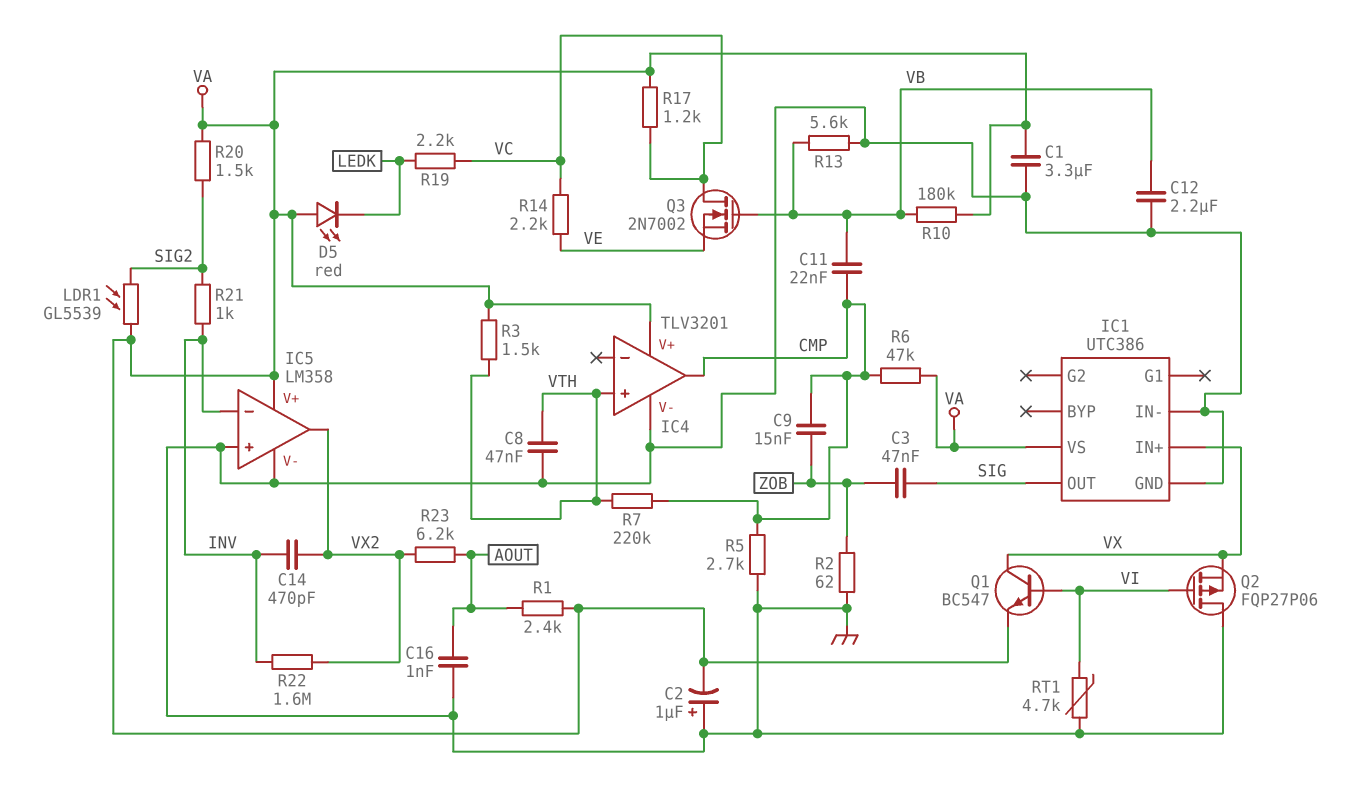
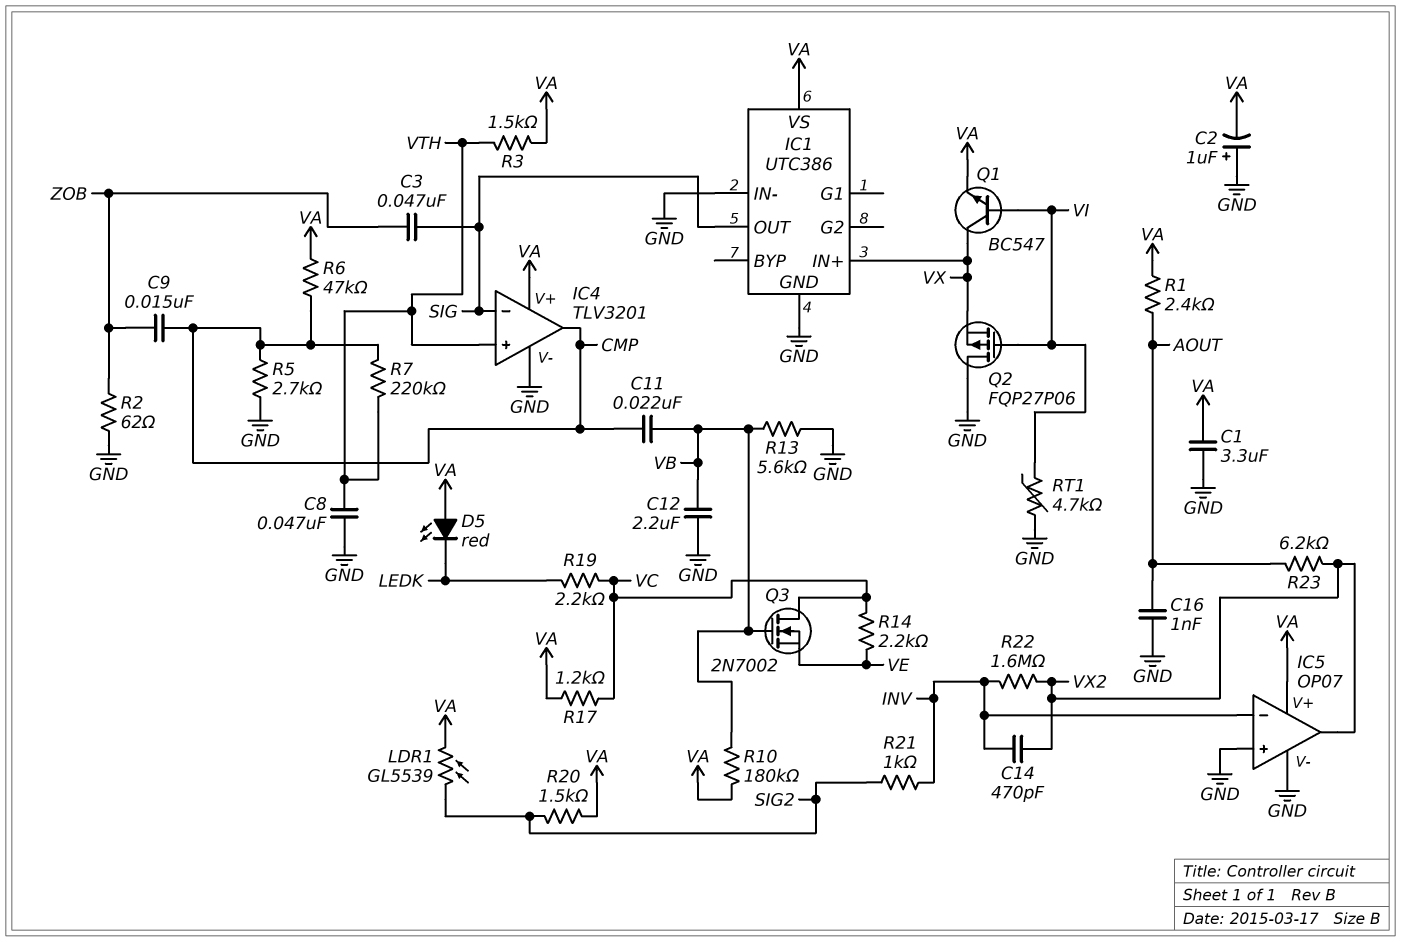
IC4 pin in-: none -> SIG
IC5: LM358 -> OP07

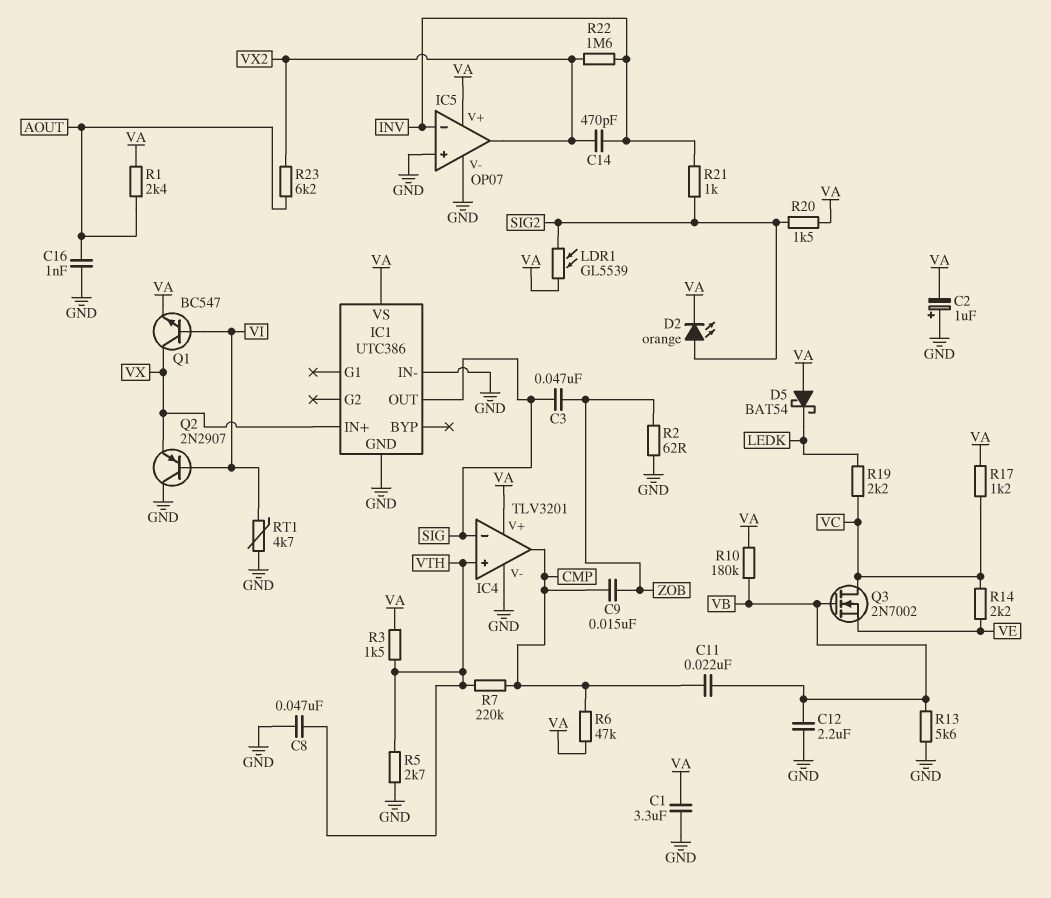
D2: none -> LED orange (A SIG2, K VA)
D5: LED red (A VA, K LEDK) -> schottky BAT54 (A VA, K LEDK)
Q2: PMOS FQP27P06 (G VI, D GND, S VX) -> PNP 2N2907 (B VI, C GND, E VX)
R5: 2.7k (CMP, GND) -> 2.7k (GND, VTH)

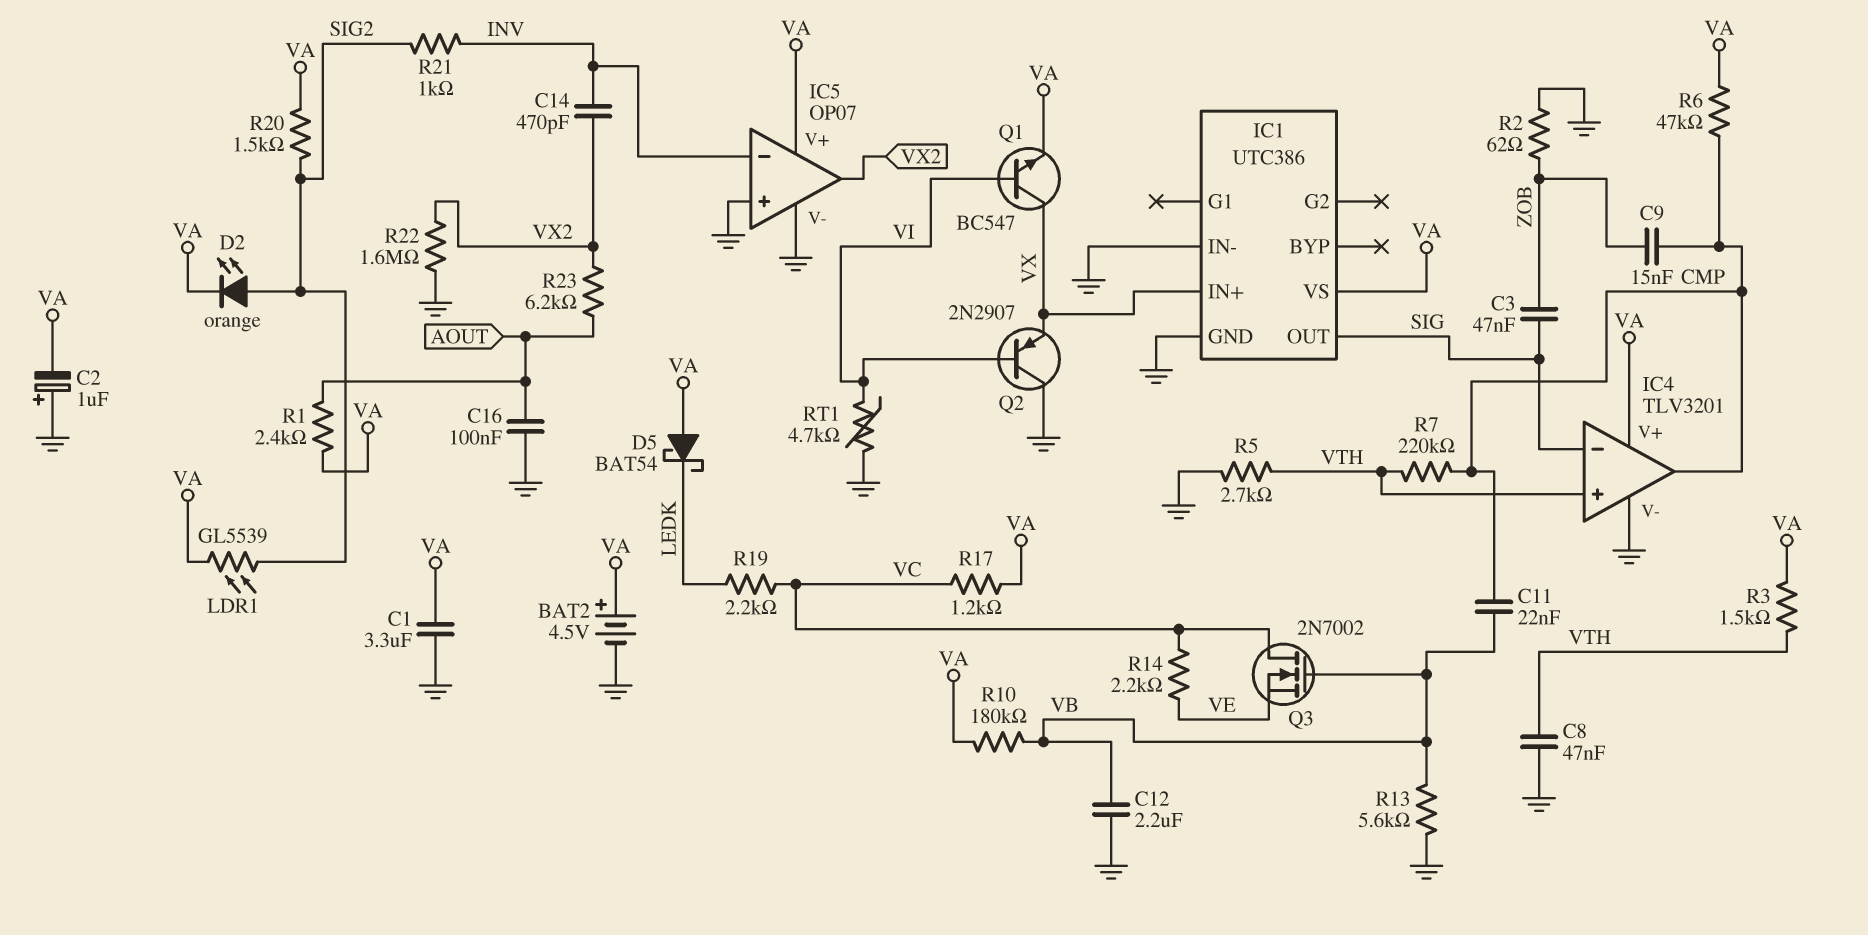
BAT2: none -> 4.5V (plus VA, minus GND)
C16: 1nF (AOUT, GND) -> 100nF (AOUT, GND)
R22: 1.6M (INV, VX2) -> 1.6M (GND, VX2)

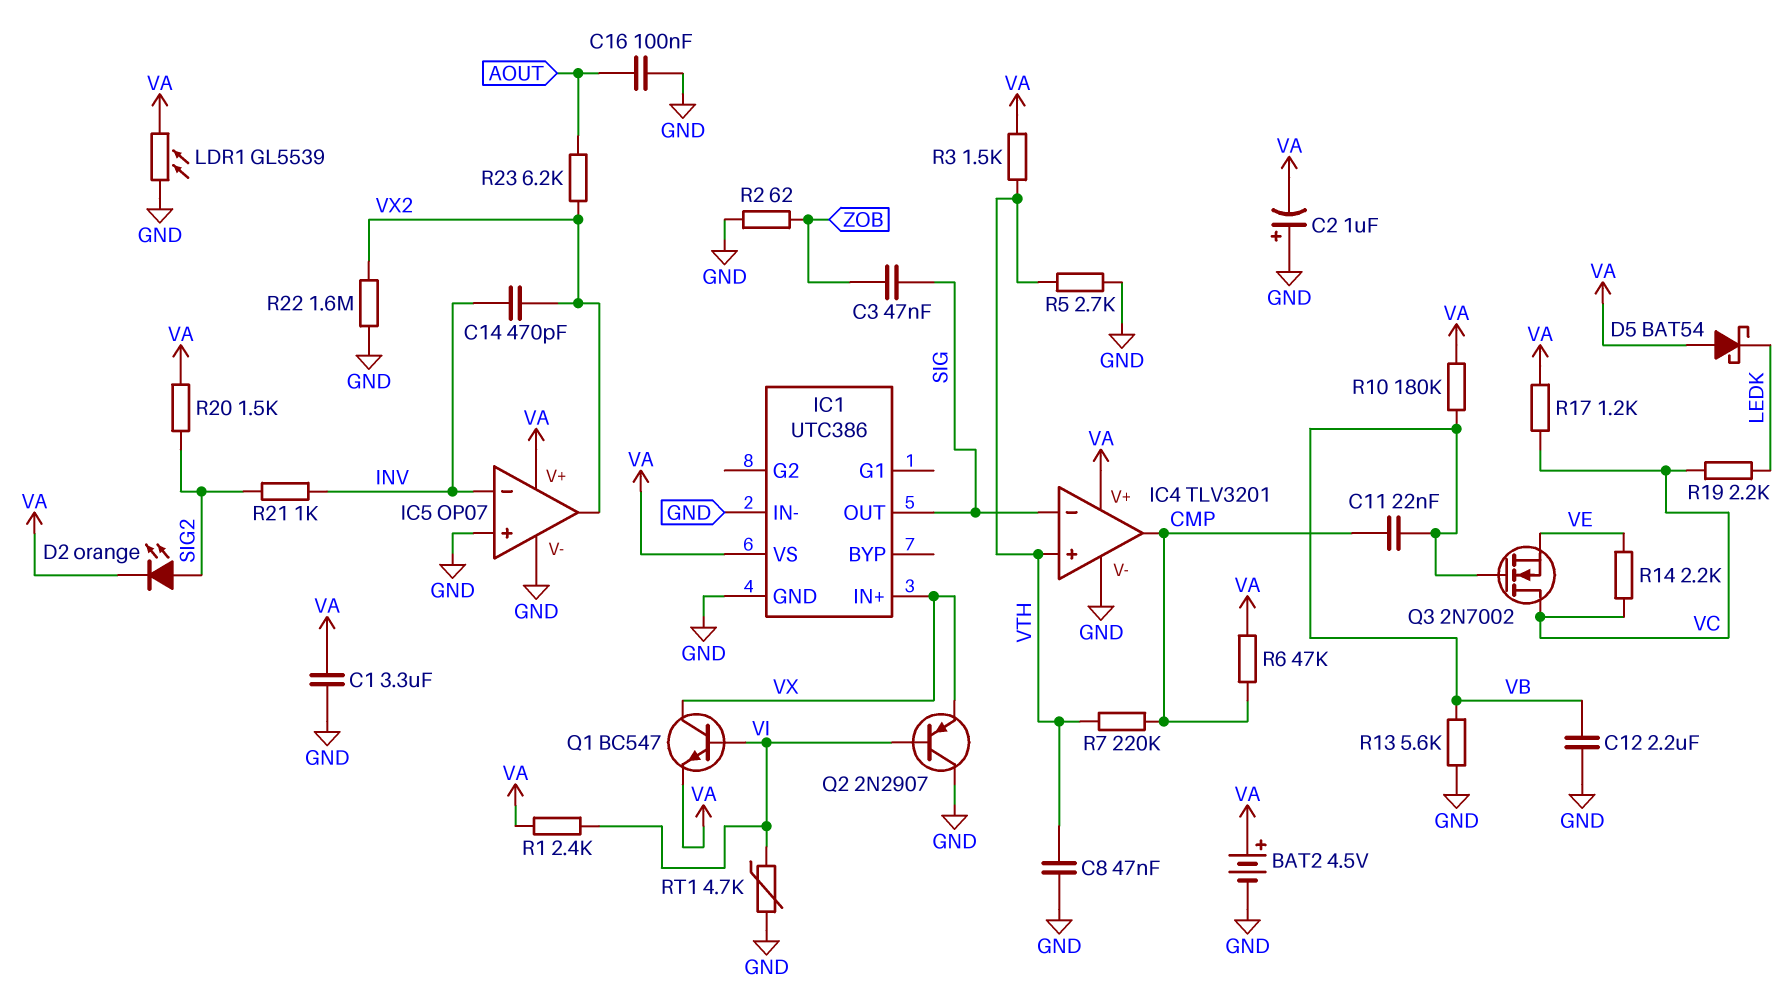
C9: 15nF (CMP, ZOB) -> none
LDR1: GL5539 (SIG2, VA) -> GL5539 (GND, VA)
R1: 2.4k (AOUT, VA) -> 2.4k (VA, VI)

